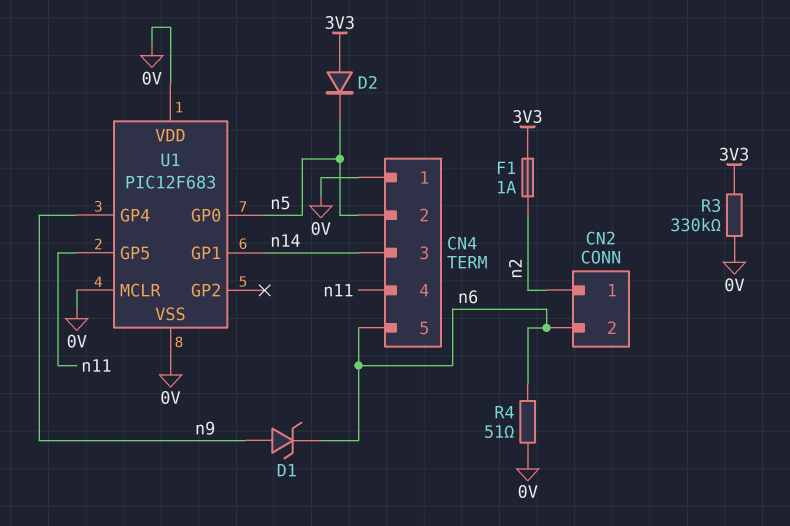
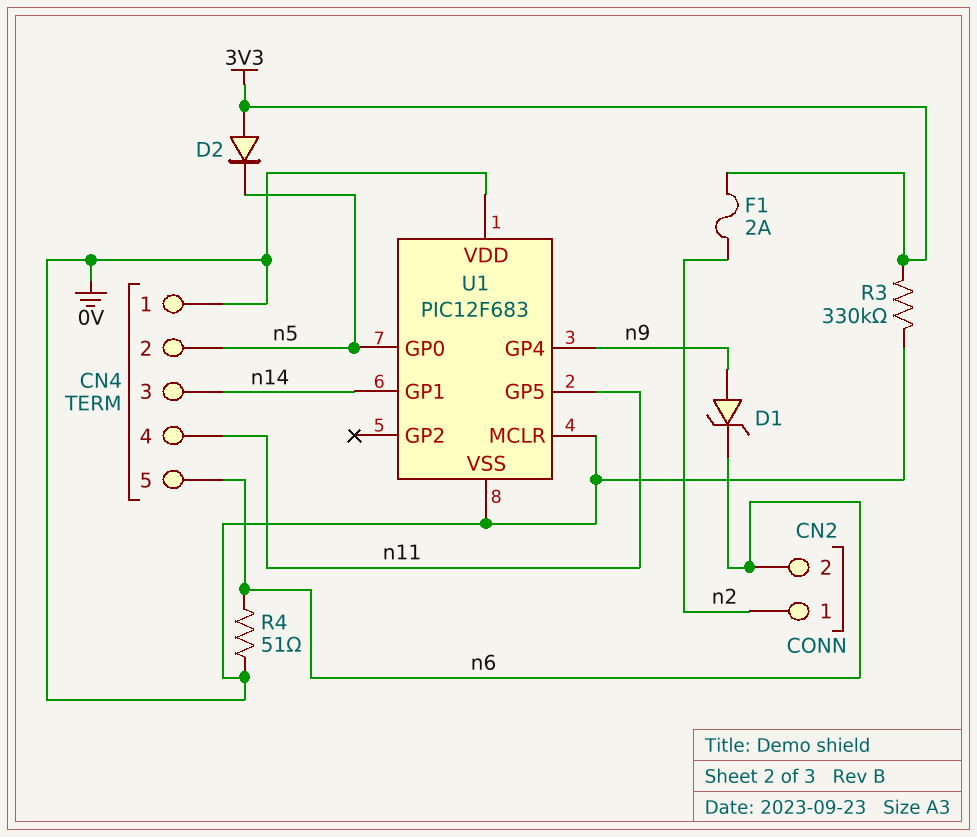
F1: 1A (3V3, n2) -> 2A (3V3, n2)

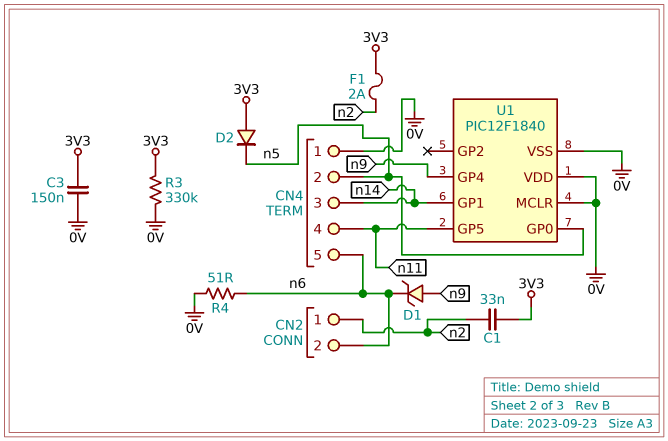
C1: none -> 33nF (3V3, n2)
C3: none -> 150nF (0V, 3V3)
U1: PIC12F683 -> PIC12F1840

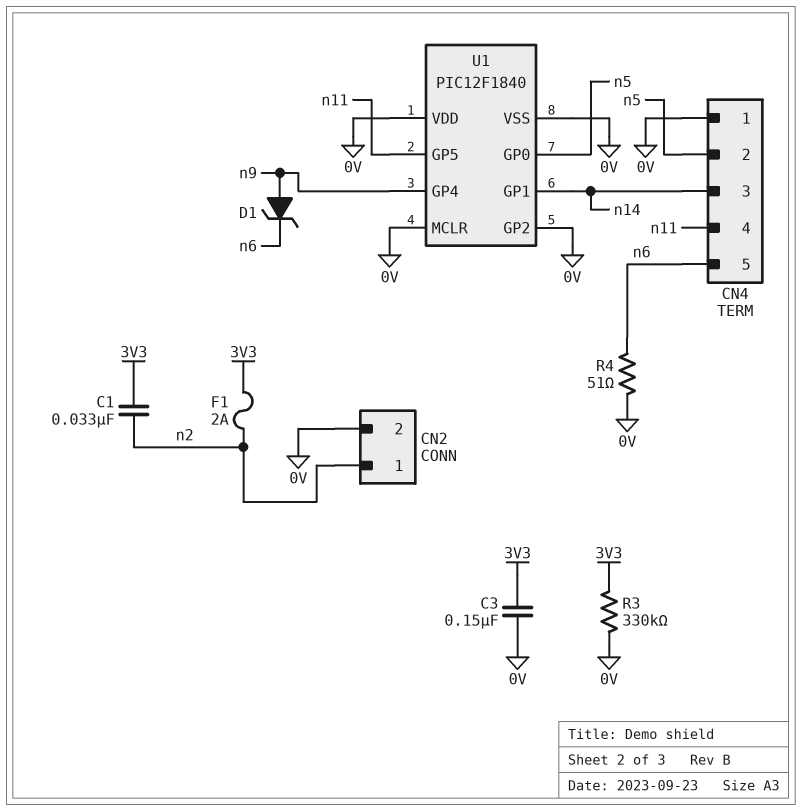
CN2 pin 2: n6 -> 0V
D2: diode (A 3V3, K n5) -> none
U1 pin GP2: none -> 0V

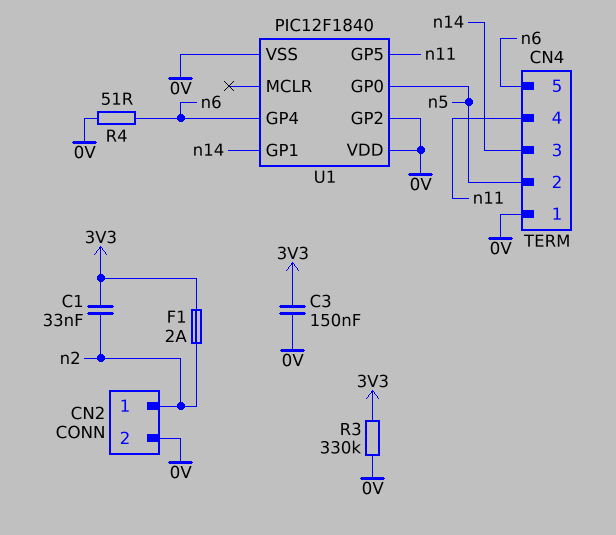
D1: zener (A n9, K n6) -> none
U1 pin GP4: n9 -> n6
U1 pin MCLR: 0V -> none

